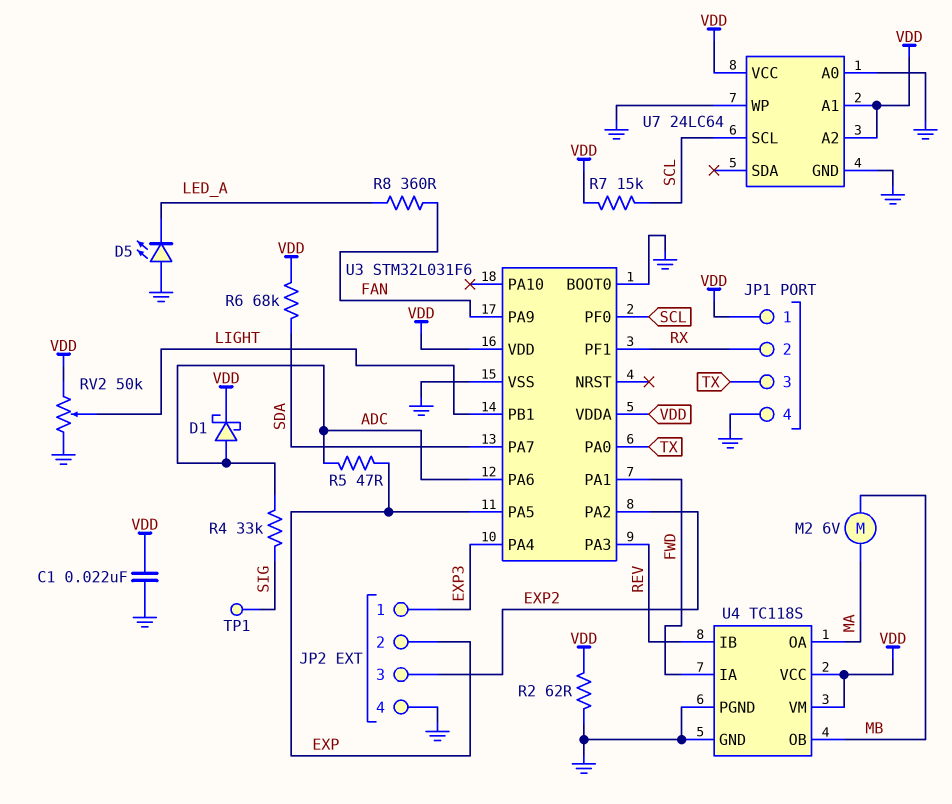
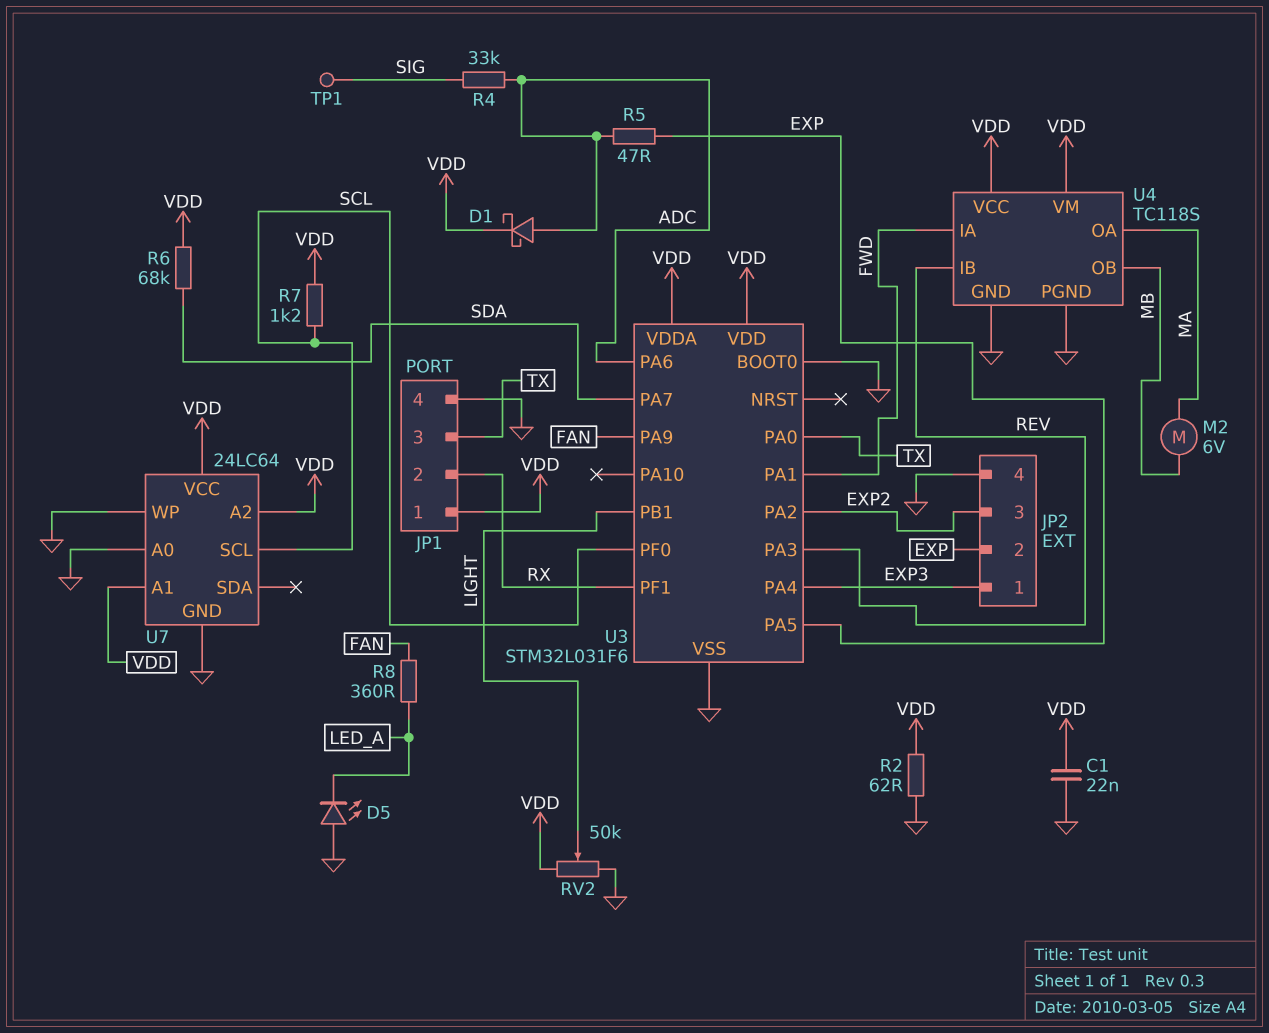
R7: 15k (SCL, VDD) -> 1.2k (SCL, VDD)

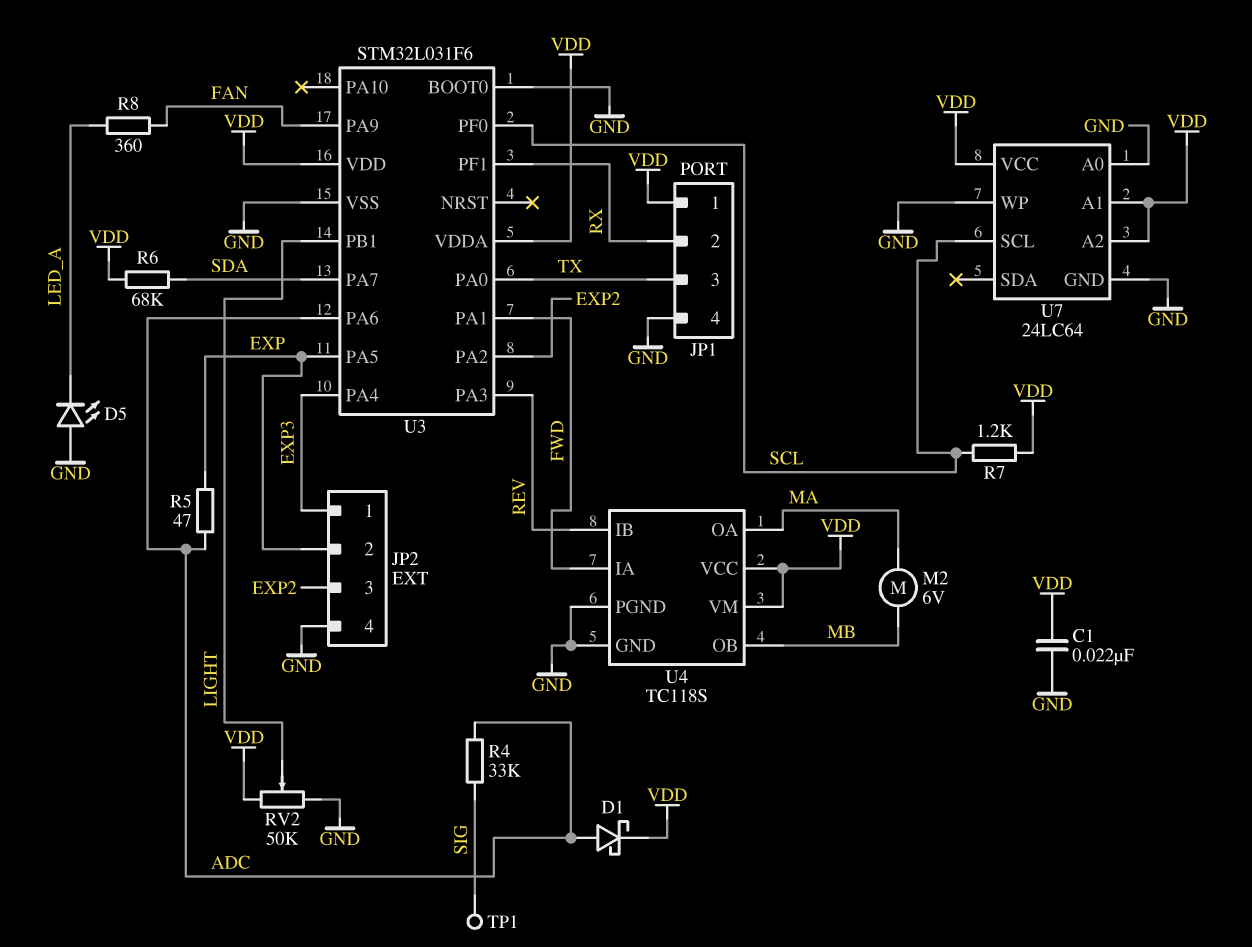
R2: 62 (GND, VDD) -> none

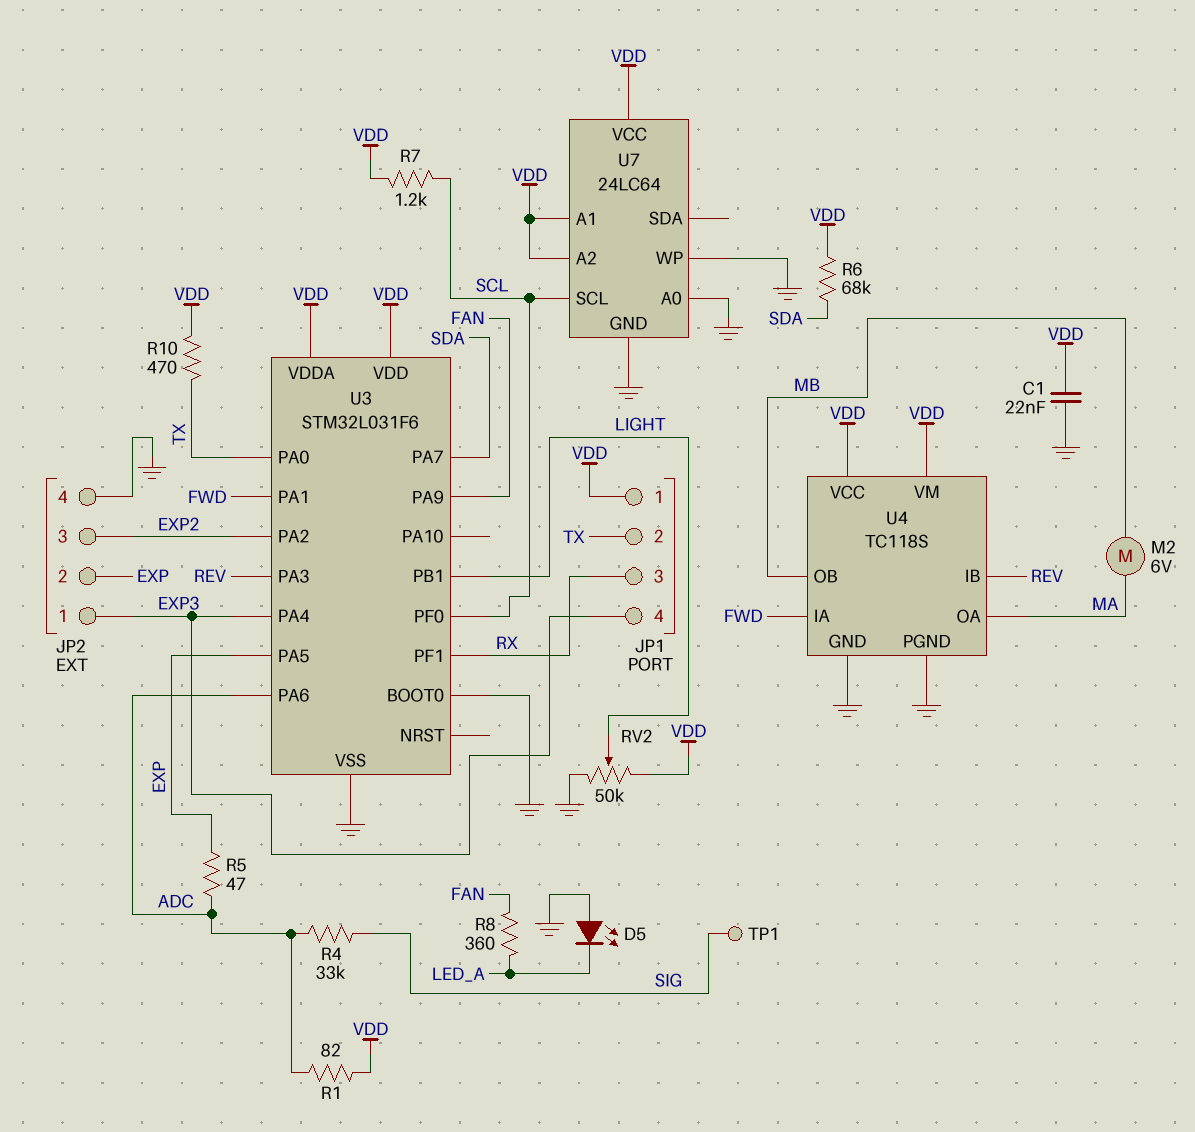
D1: schottky (A ADC, K VDD) -> none
JP1 pin 2: RX -> TX
JP1 pin 3: TX -> RX
JP1 pin 4: GND -> EXP3
R1: none -> 82 (ADC, VDD)
R10: none -> 470 (TX, VDD)

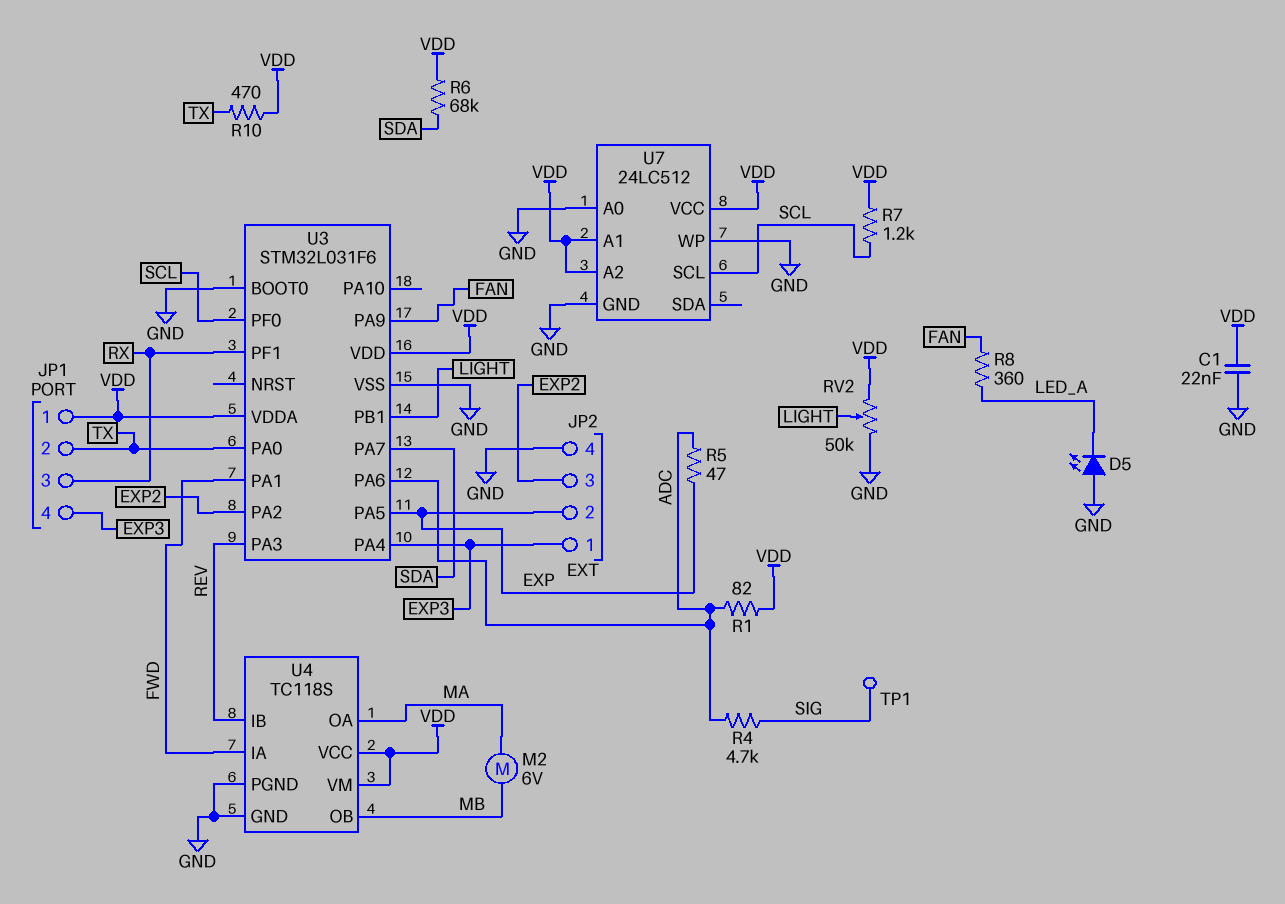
R4: 33k (ADC, SIG) -> 4.7k (ADC, SIG)
U7: 24LC64 -> 24LC512

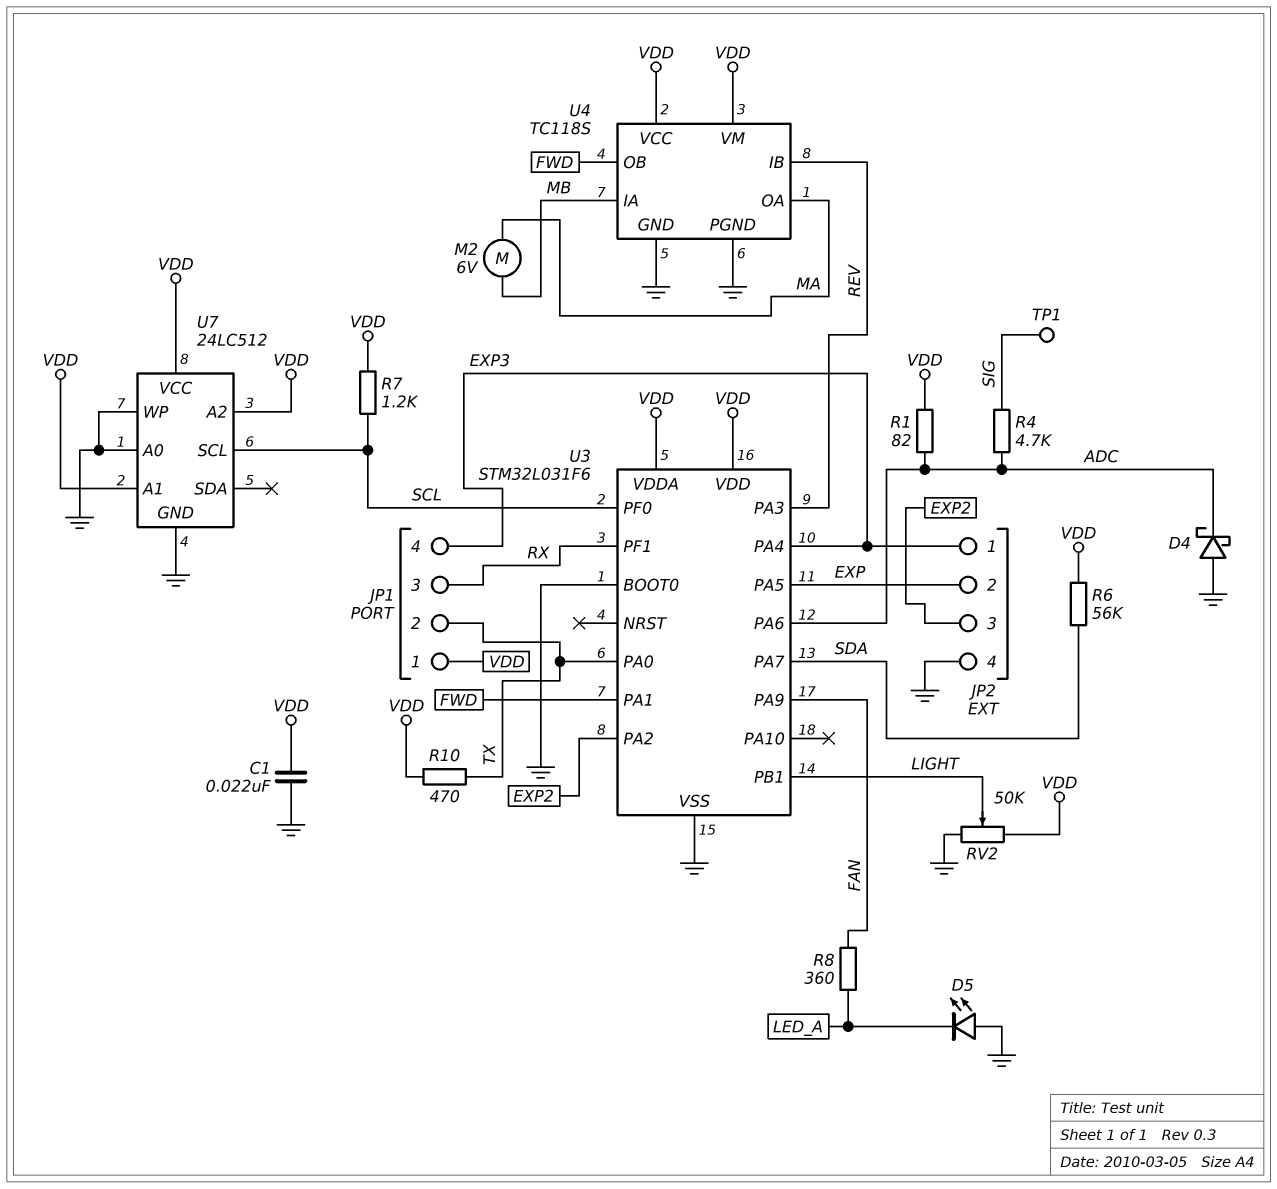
D4: none -> schottky (A GND, K ADC)
R5: 47 (ADC, EXP) -> none
R6: 68k (SDA, VDD) -> 56k (SDA, VDD)
U4 pin IA: FWD -> MB
U4 pin OB: MB -> FWD

